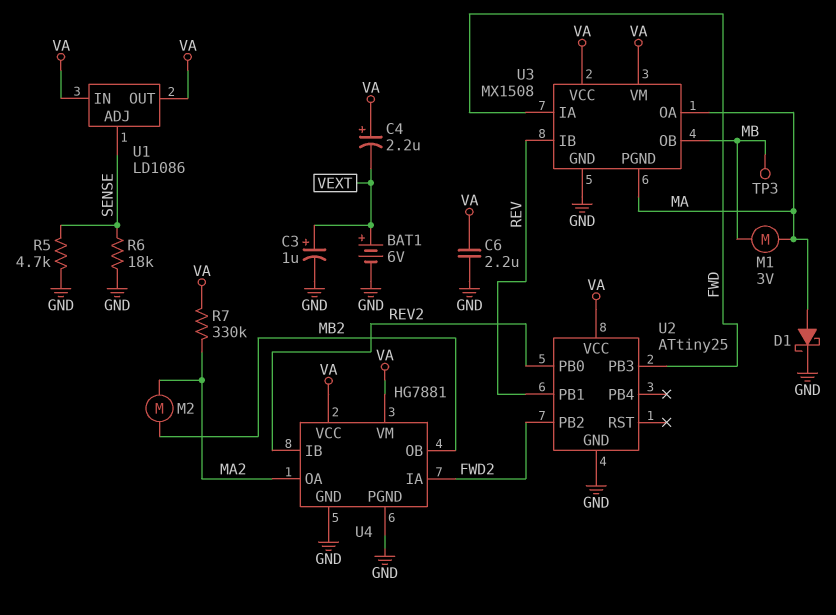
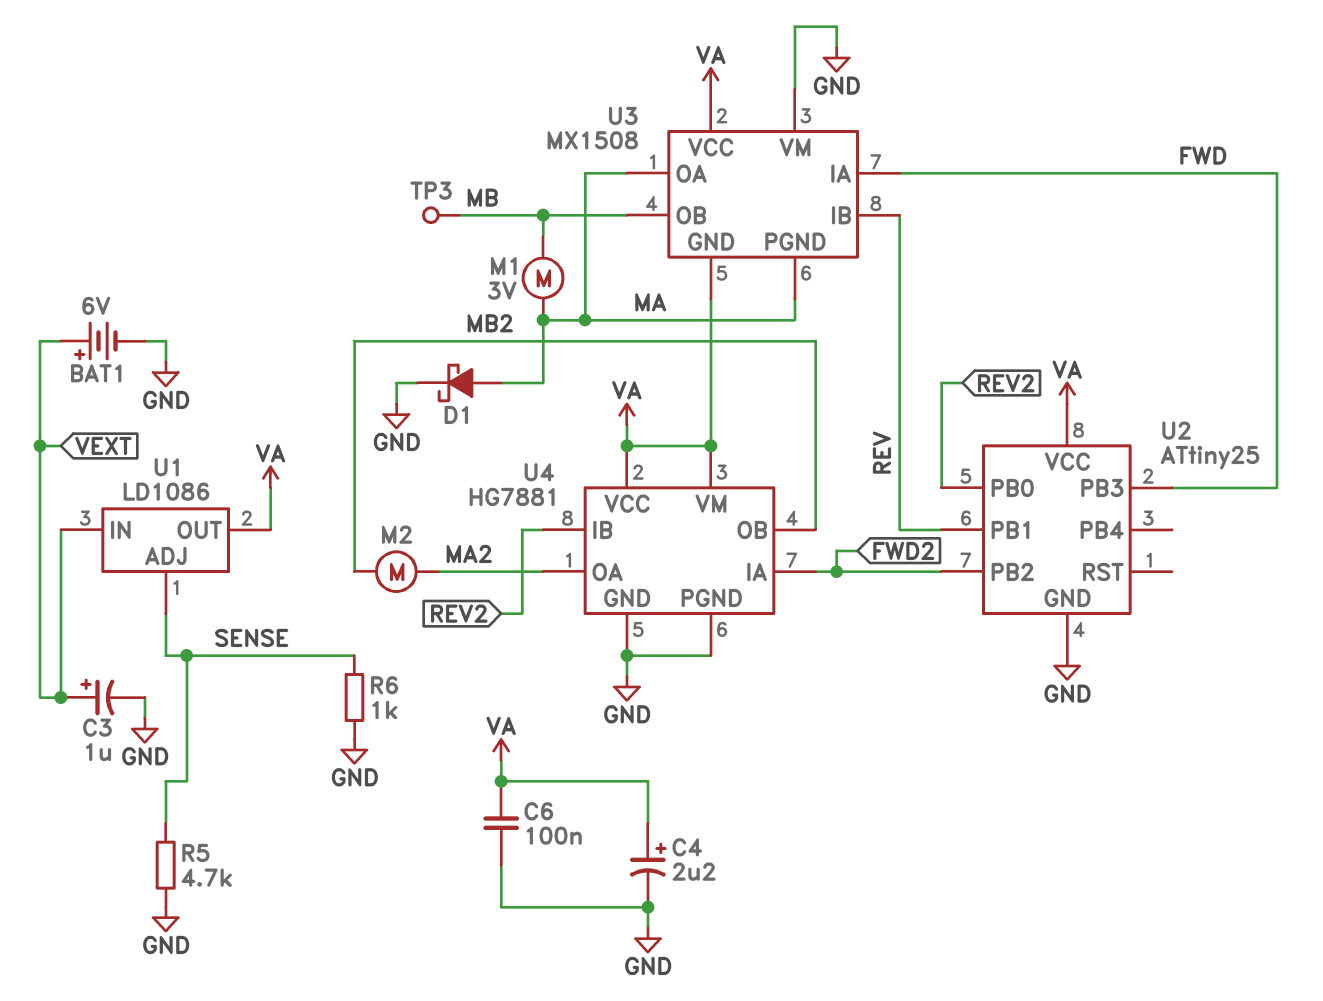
C4: 2.2uF (plus VA, minus VEXT) -> 2.2uF (plus VA, minus GND)
C6: 2.2uF (GND, VA) -> 100nF (GND, VA)
R6: 18k (GND, SENSE) -> 1k (GND, SENSE)
R7: 330k (MA2, VA) -> none
U1 pin IN: VA -> VEXT
U3 pin GND: GND -> VA
U3 pin VM: VA -> GND

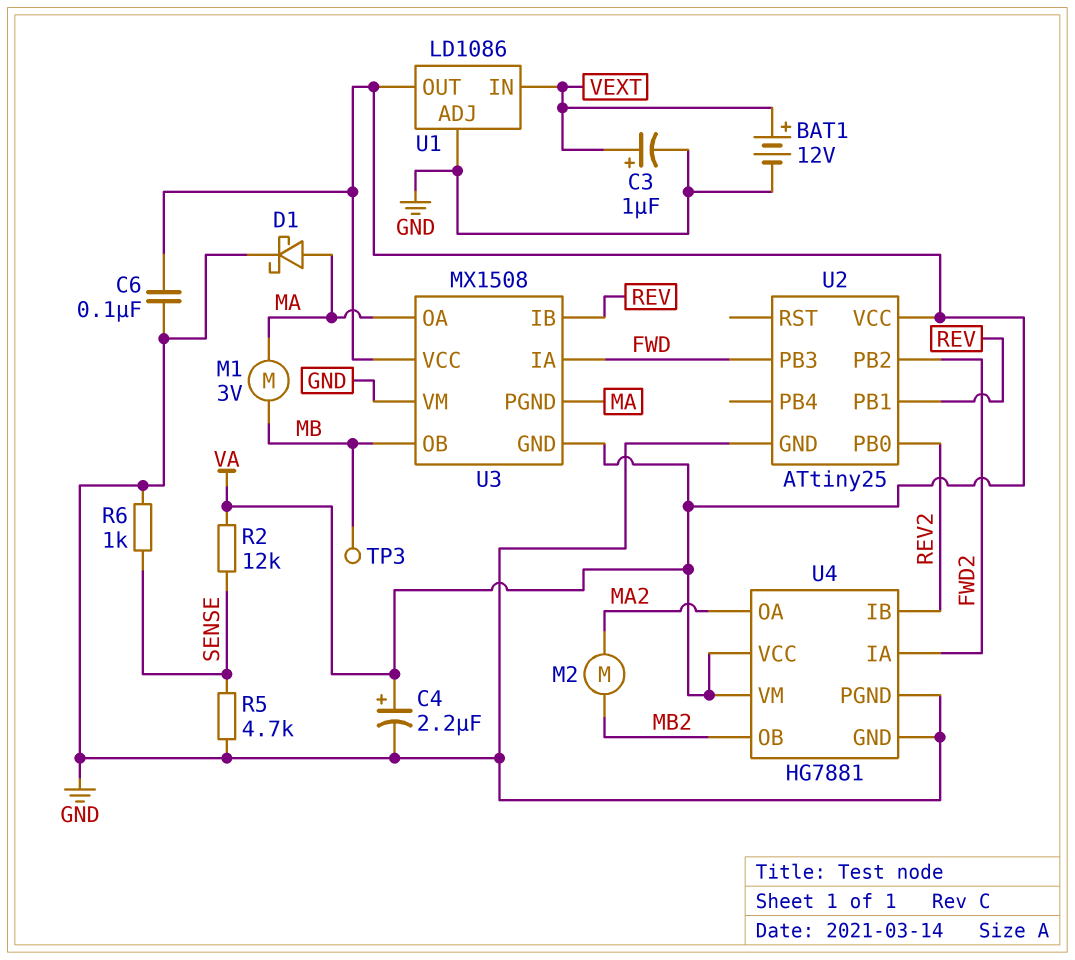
BAT1: 6V (plus VEXT, minus GND) -> 12V (plus VEXT, minus GND)
R2: none -> 12k (SENSE, VA)
U1 pin ADJ: SENSE -> GND

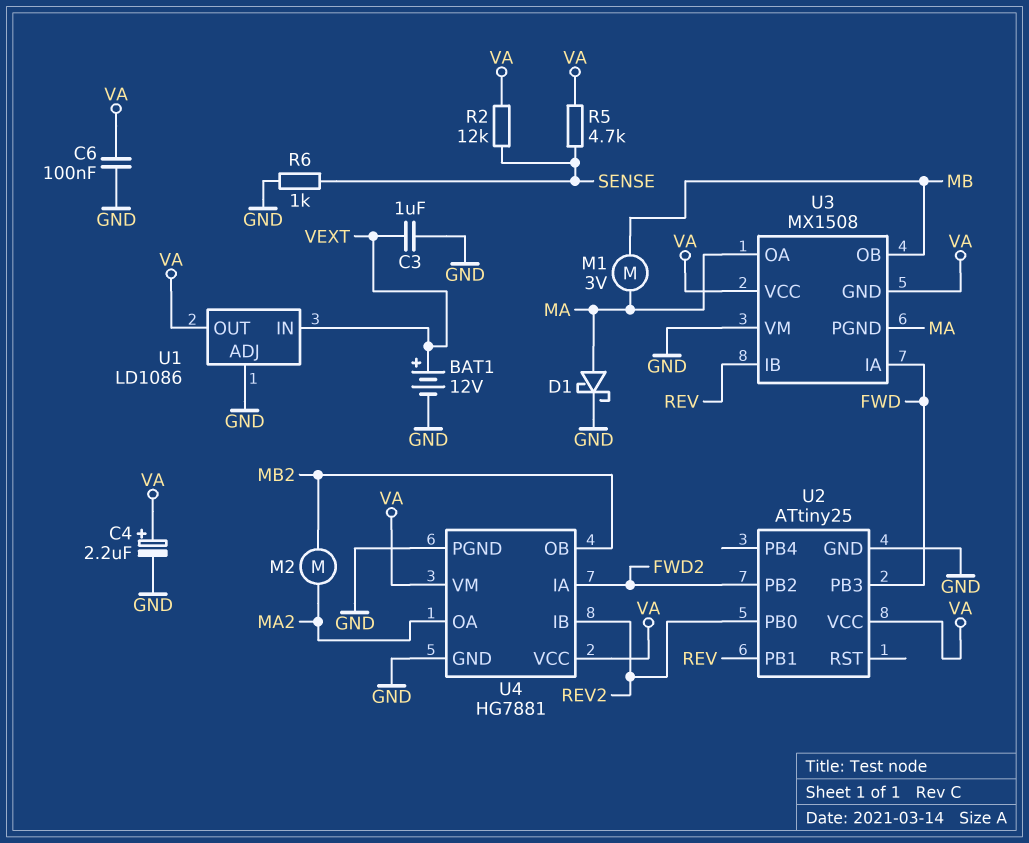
C3: 1uF (plus VEXT, minus GND) -> 1uF (GND, VEXT)
R5: 4.7k (GND, SENSE) -> 4.7k (SENSE, VA)
TP3: test point (MB) -> none

